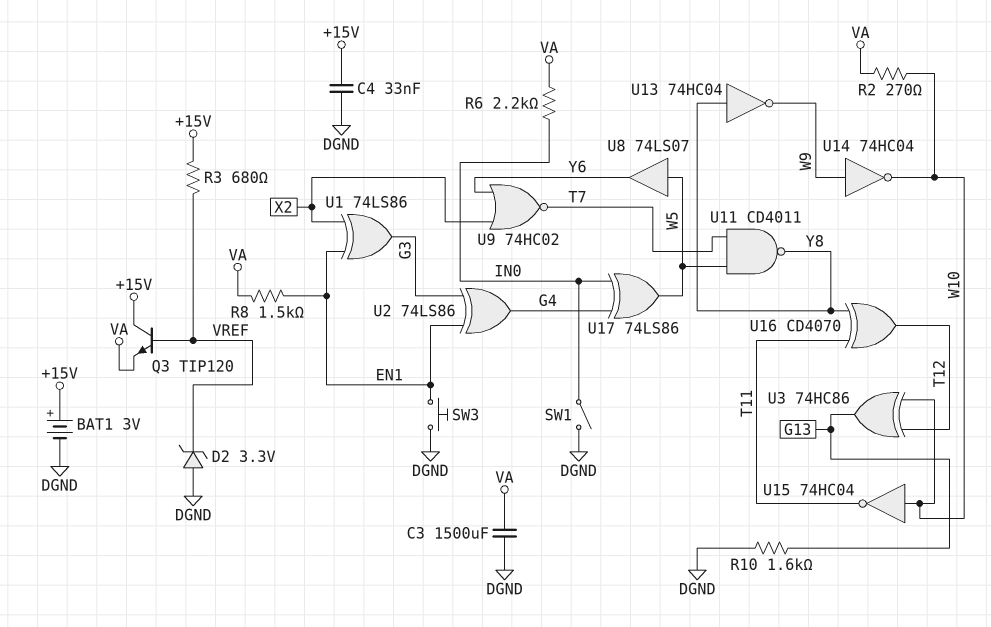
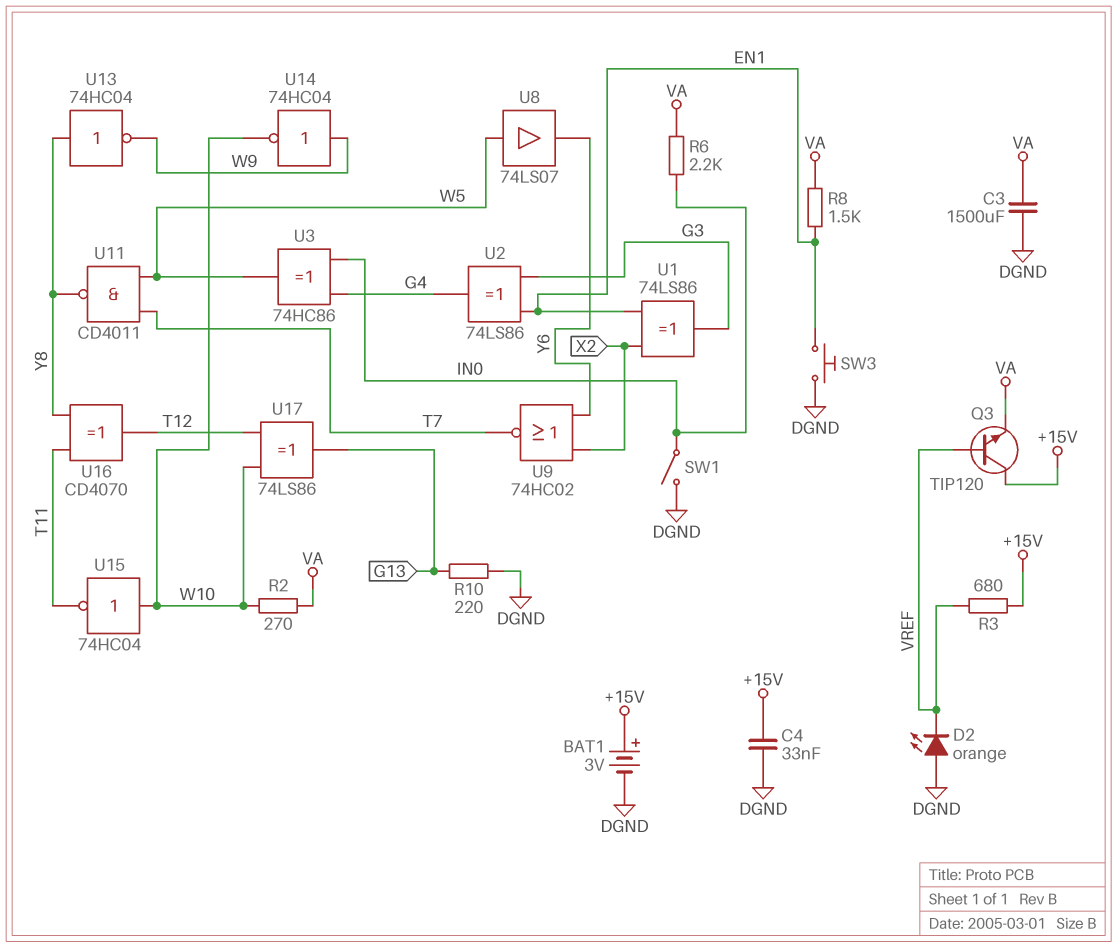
D2: zener 3.3V (A DGND, K VREF) -> LED orange (A DGND, K VREF)
R10: 1.6k (DGND, G13) -> 220 (DGND, G13)
U3: XOR 74HC86 (in T12, in W10, out G13) -> XOR 74HC86 (in G4, in IN0, out W5)
U17: XOR 74LS86 (in G4, in IN0, out W5) -> XOR 74LS86 (in T12, in W10, out G13)

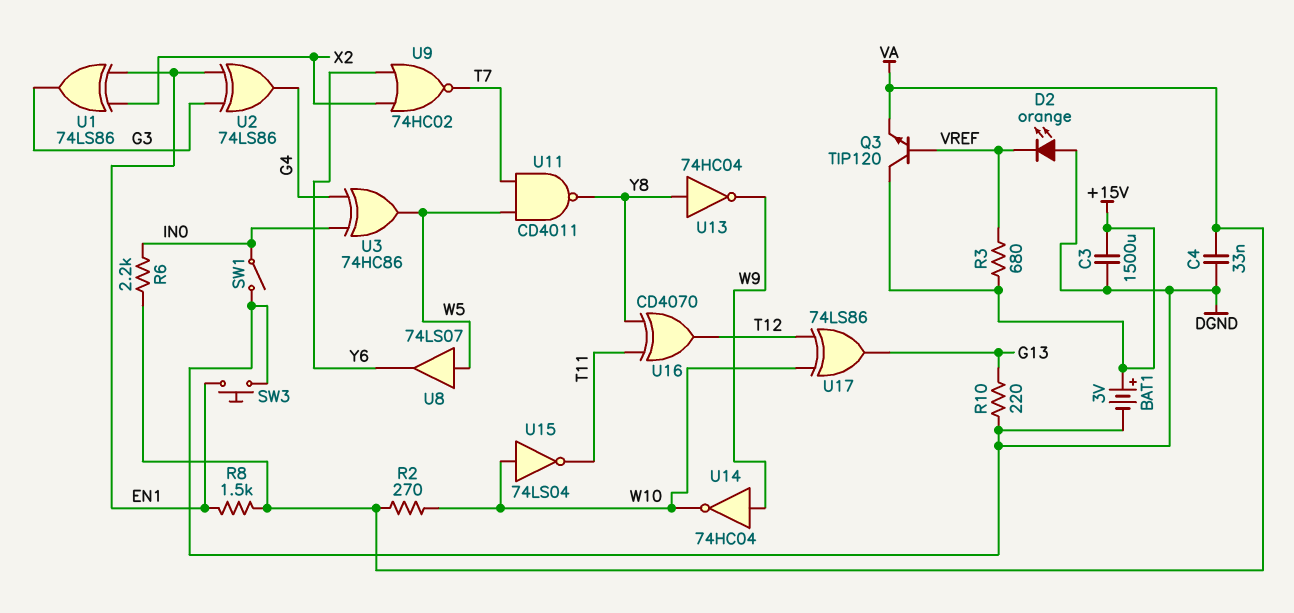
C3: 1500uF (DGND, VA) -> 1500uF (+15V, DGND)
C4: 33nF (+15V, DGND) -> 33nF (DGND, VA)
U15: NOT 74HC04 (in W10, out T11) -> NOT 74LS04 (in W10, out T11)

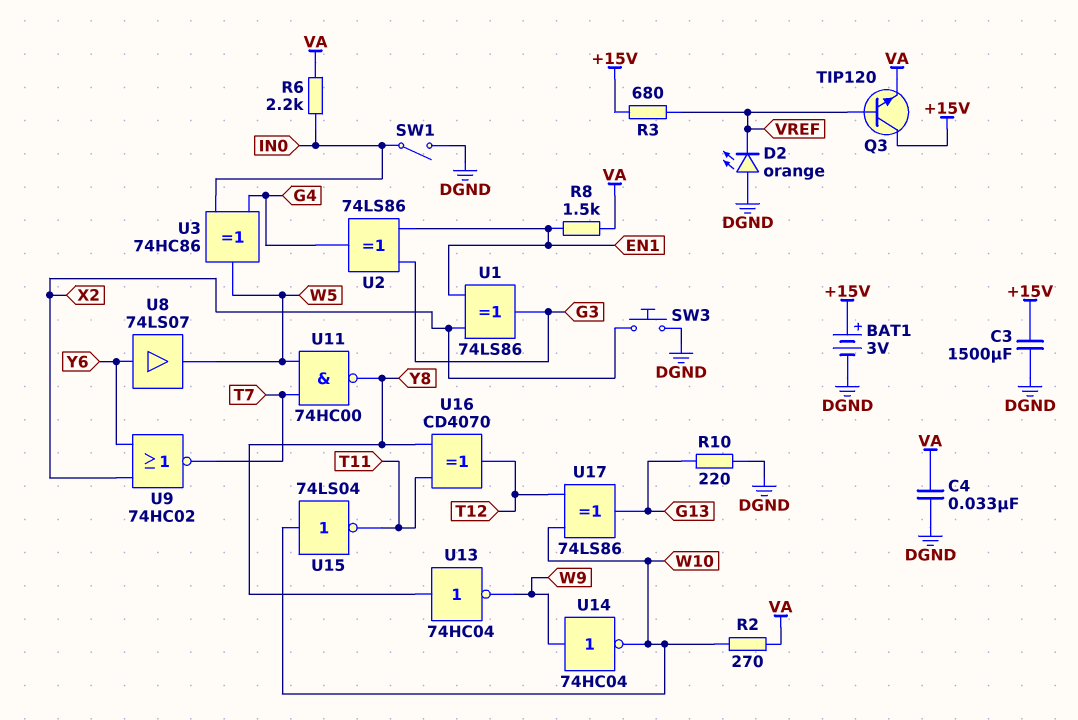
SW3: button (DGND, EN1) -> button (DGND, X2)
U8: buffer 74LS07 (in W5, out Y6) -> buffer 74LS07 (in Y6, out W5)
U11: NAND CD4011 (in T7, in W5, out Y8) -> NAND 74HC00 (in T7, in W5, out Y8)

